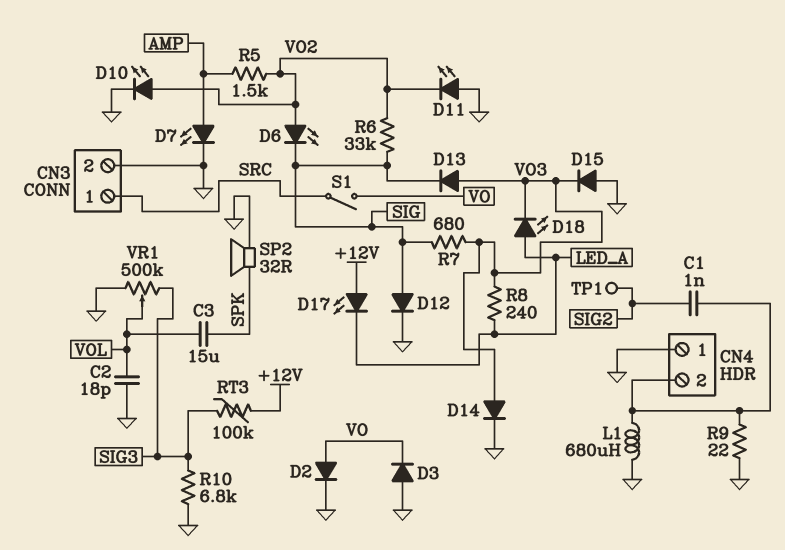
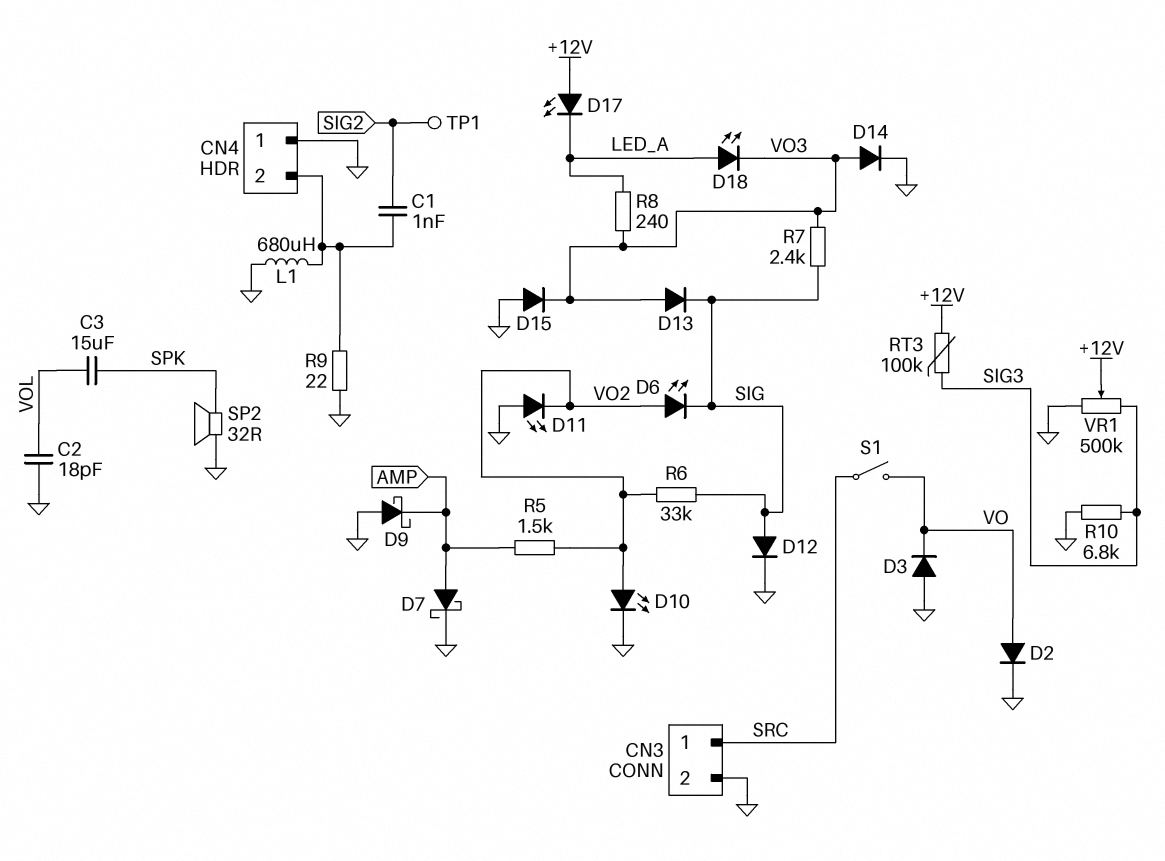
D7: LED (A AMP, K GND) -> schottky (A AMP, K GND)
D9: none -> schottky (A GND, K AMP)
R7: 680 (SIG, VO3) -> 2.4k (SIG, VO3)
VR1: 500k (GND, SIG3, wiper VOL) -> 500k (GND, SIG3, wiper +12V)

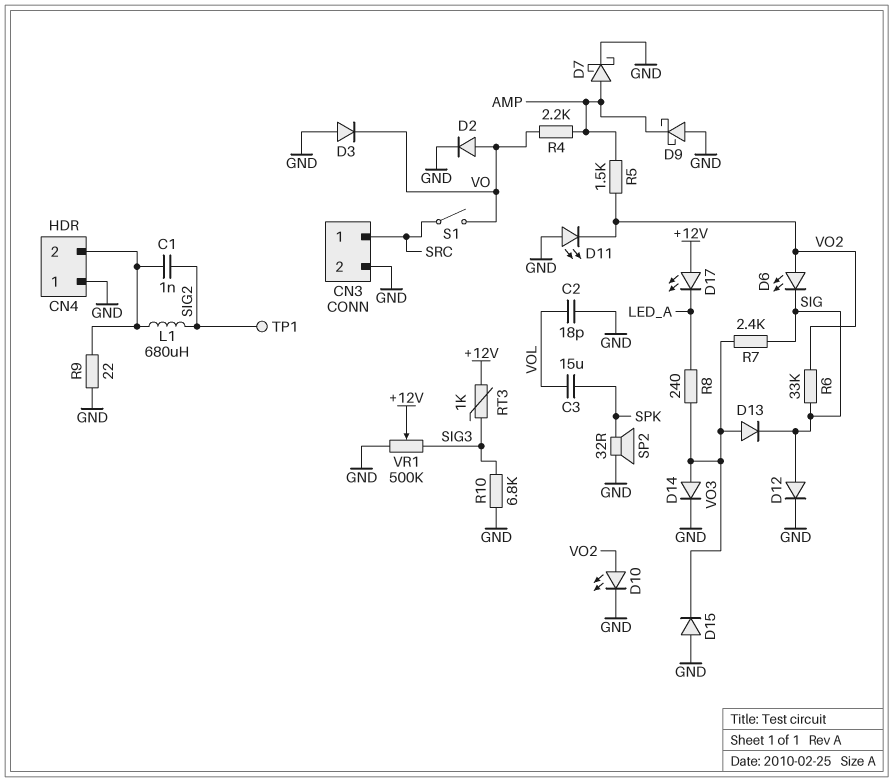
D18: LED (A LED_A, K VO3) -> none
L1: 680uH (CN4/2, GND) -> 680uH (CN4/2, SIG2)
R4: none -> 2.2k (AMP, VO)
RT3: 100k (+12V, SIG3) -> 1k (+12V, SIG3)

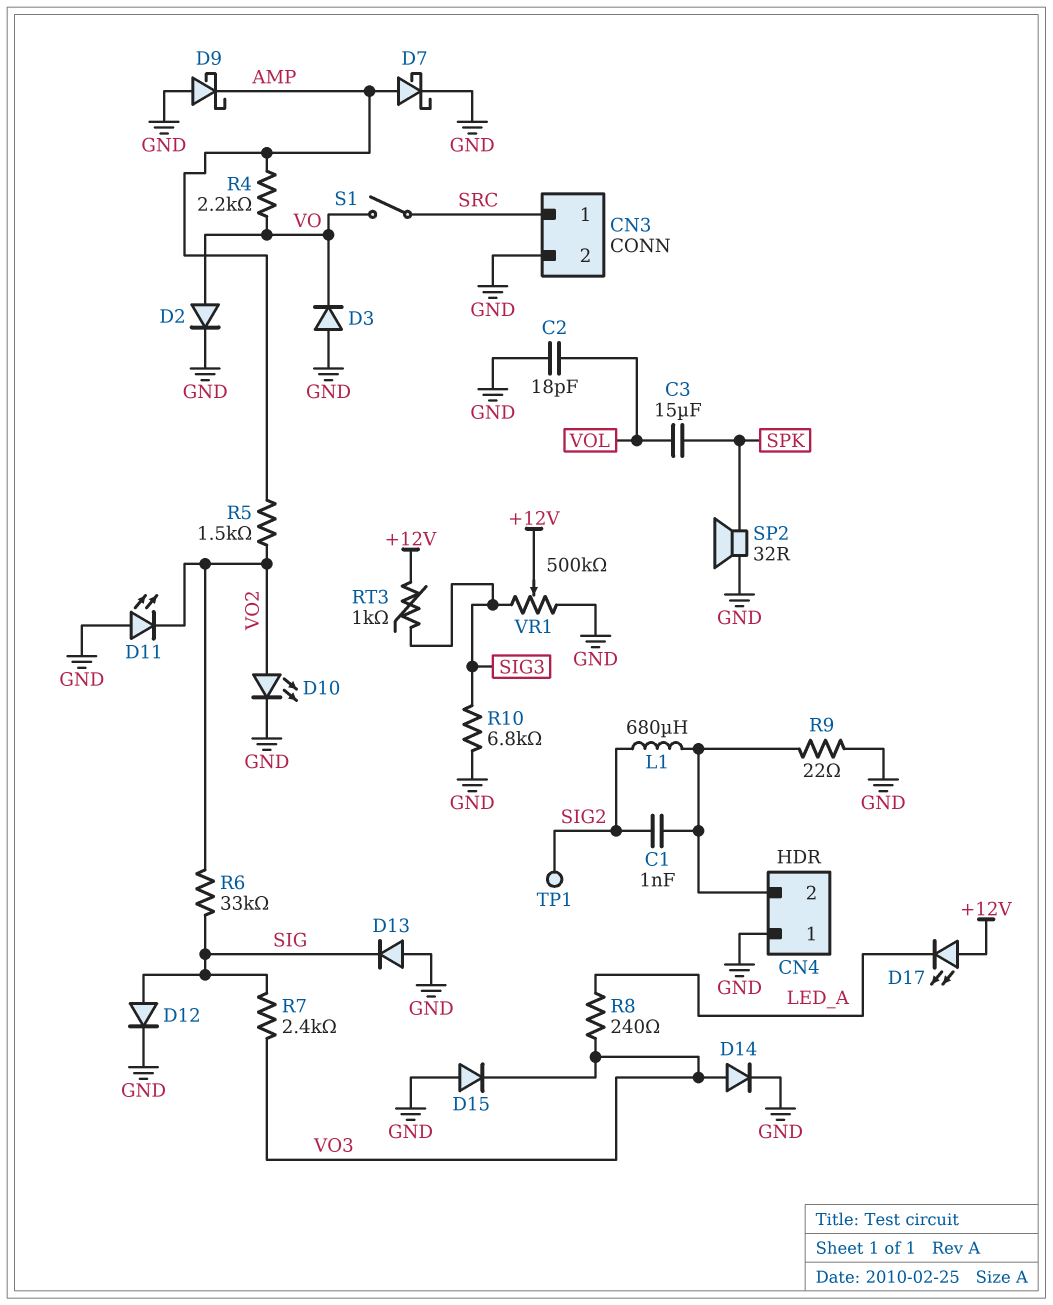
D6: LED (A VO2, K SIG) -> none
D13: diode (A VO3, K SIG) -> diode (A GND, K SIG)

